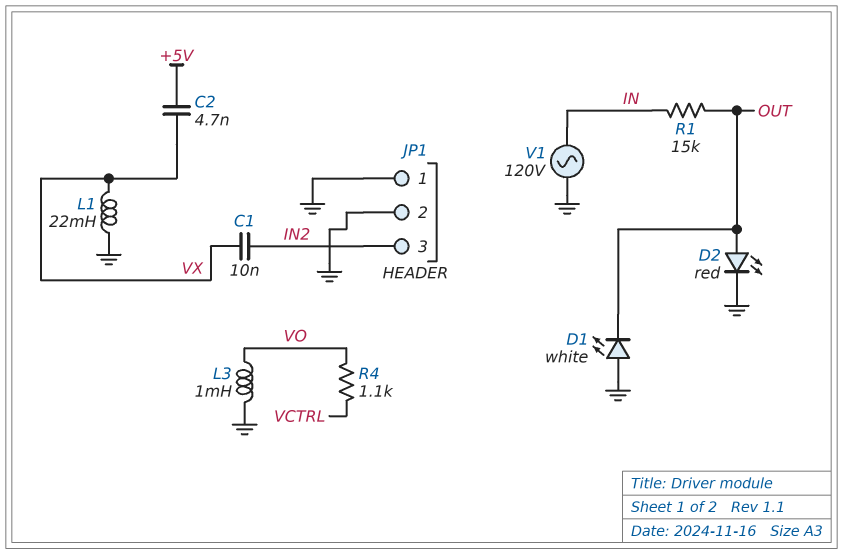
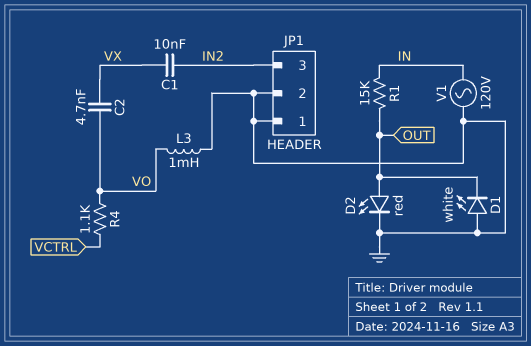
C2: 4.7nF (+5V, VX) -> 4.7nF (VO, VX)
L1: 22mH (GND, VX) -> none

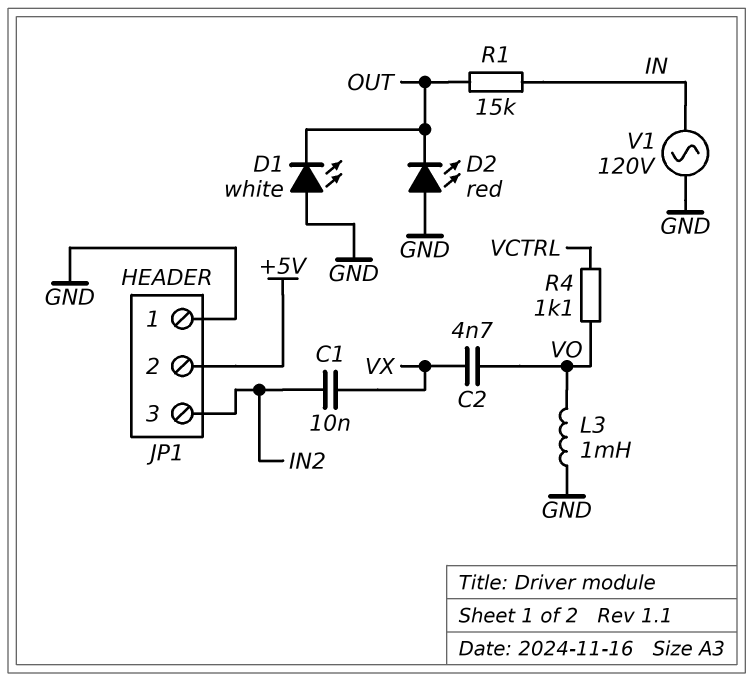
D2: LED red (A OUT, K GND) -> LED red (A GND, K OUT)
JP1 pin 2: GND -> +5V

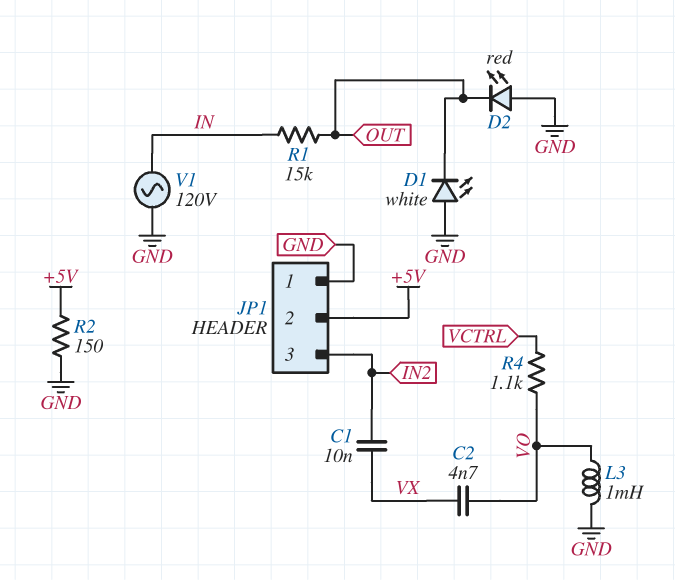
R2: none -> 150 (+5V, GND)

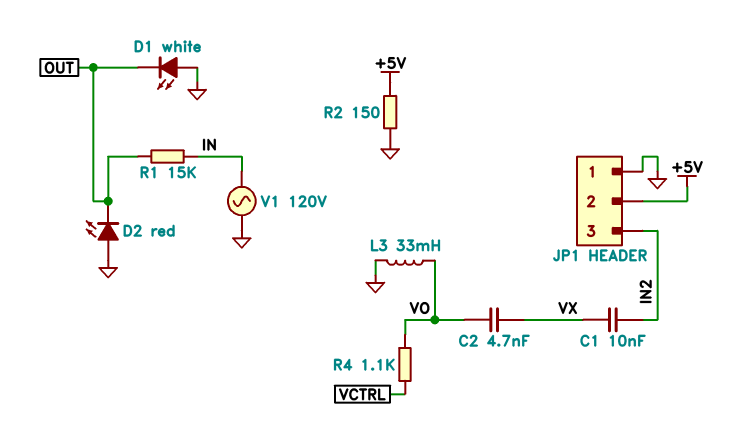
L3: 1mH (GND, VO) -> 33mH (GND, VO)

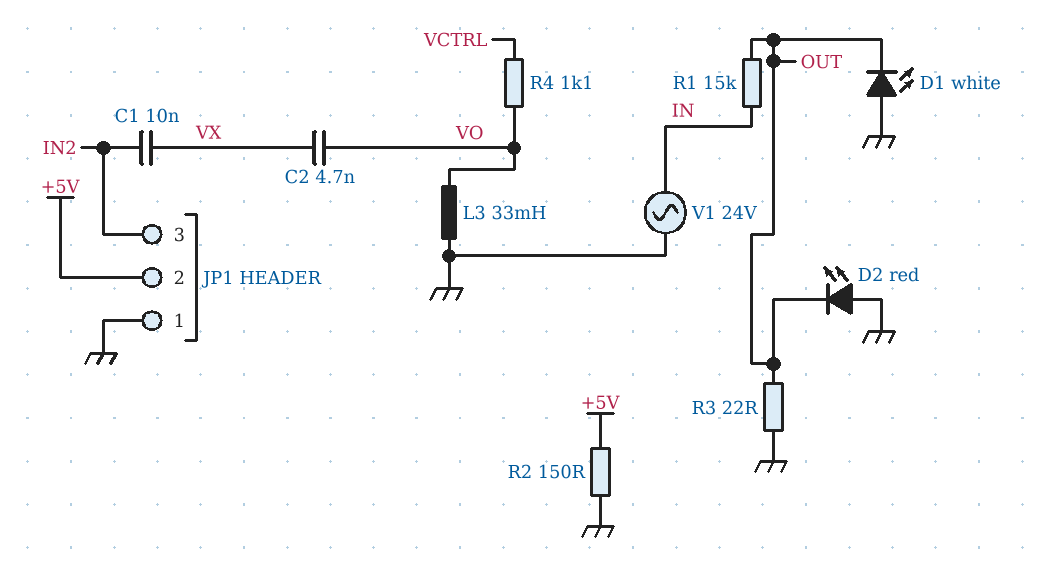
R3: none -> 22 (GND, OUT)
V1: AC 120V (GND, IN) -> AC 24V (GND, IN)

